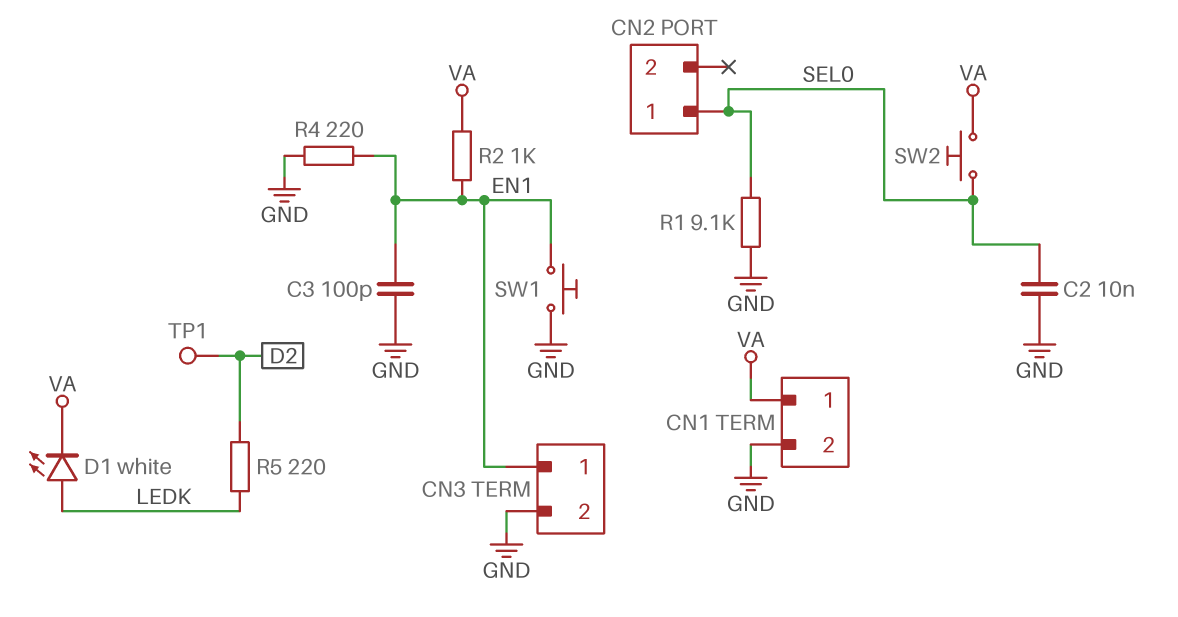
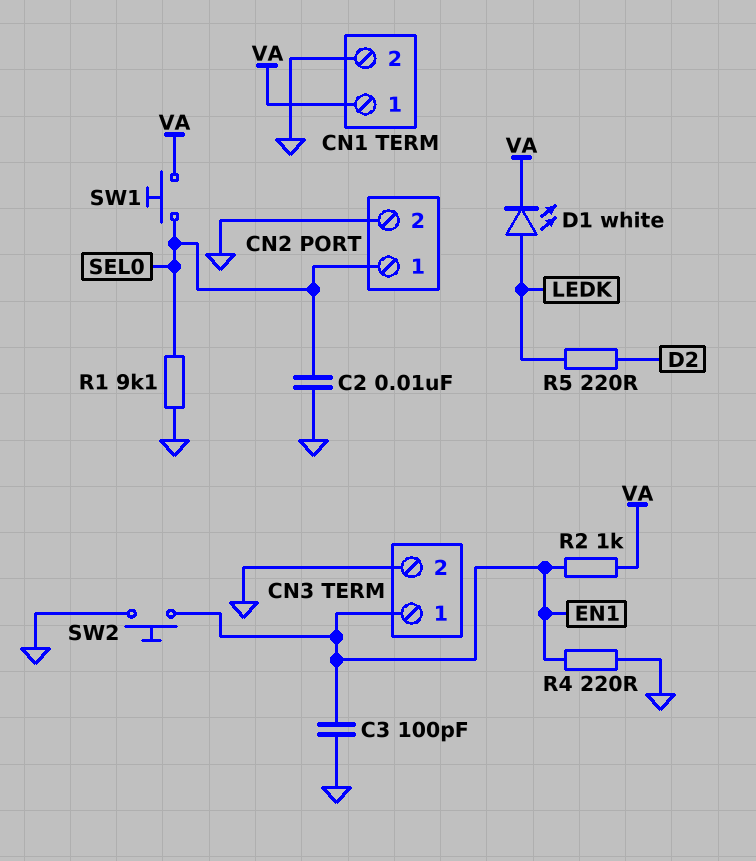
CN2 pin 2: none -> GND
SW1: button (EN1, GND) -> button (SEL0, VA)
SW2: button (SEL0, VA) -> button (EN1, GND)
TP1: test point (D2) -> none

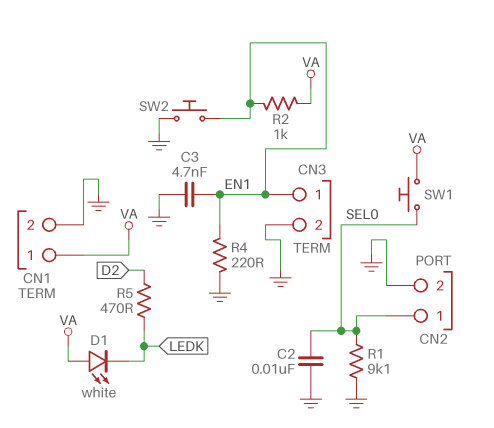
C3: 100pF (EN1, GND) -> 4.7nF (EN1, GND)
D1: LED white (A LEDK, K VA) -> LED white (A VA, K LEDK)
R5: 220 (D2, LEDK) -> 470 (D2, LEDK)

